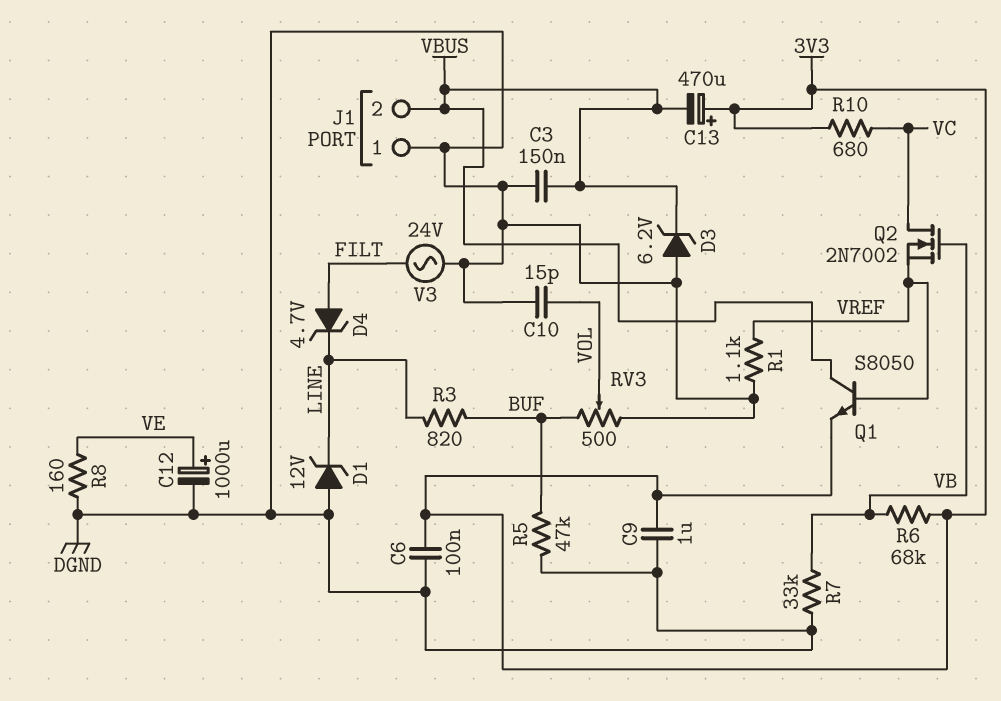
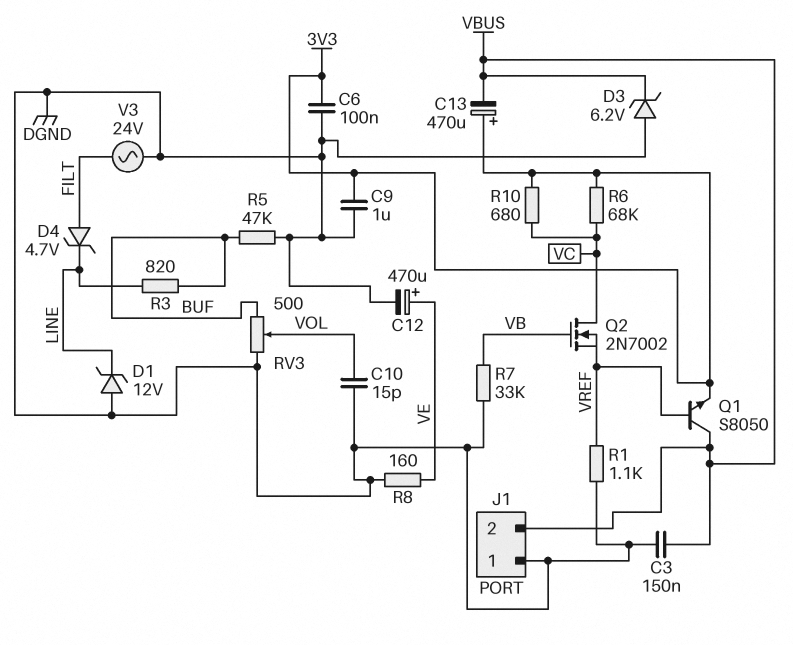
C12: 1000uF (plus VE, minus DGND) -> 470uF (plus VE, minus DGND)
R6: 68k (3V3, VB) -> 68k (3V3, VC)

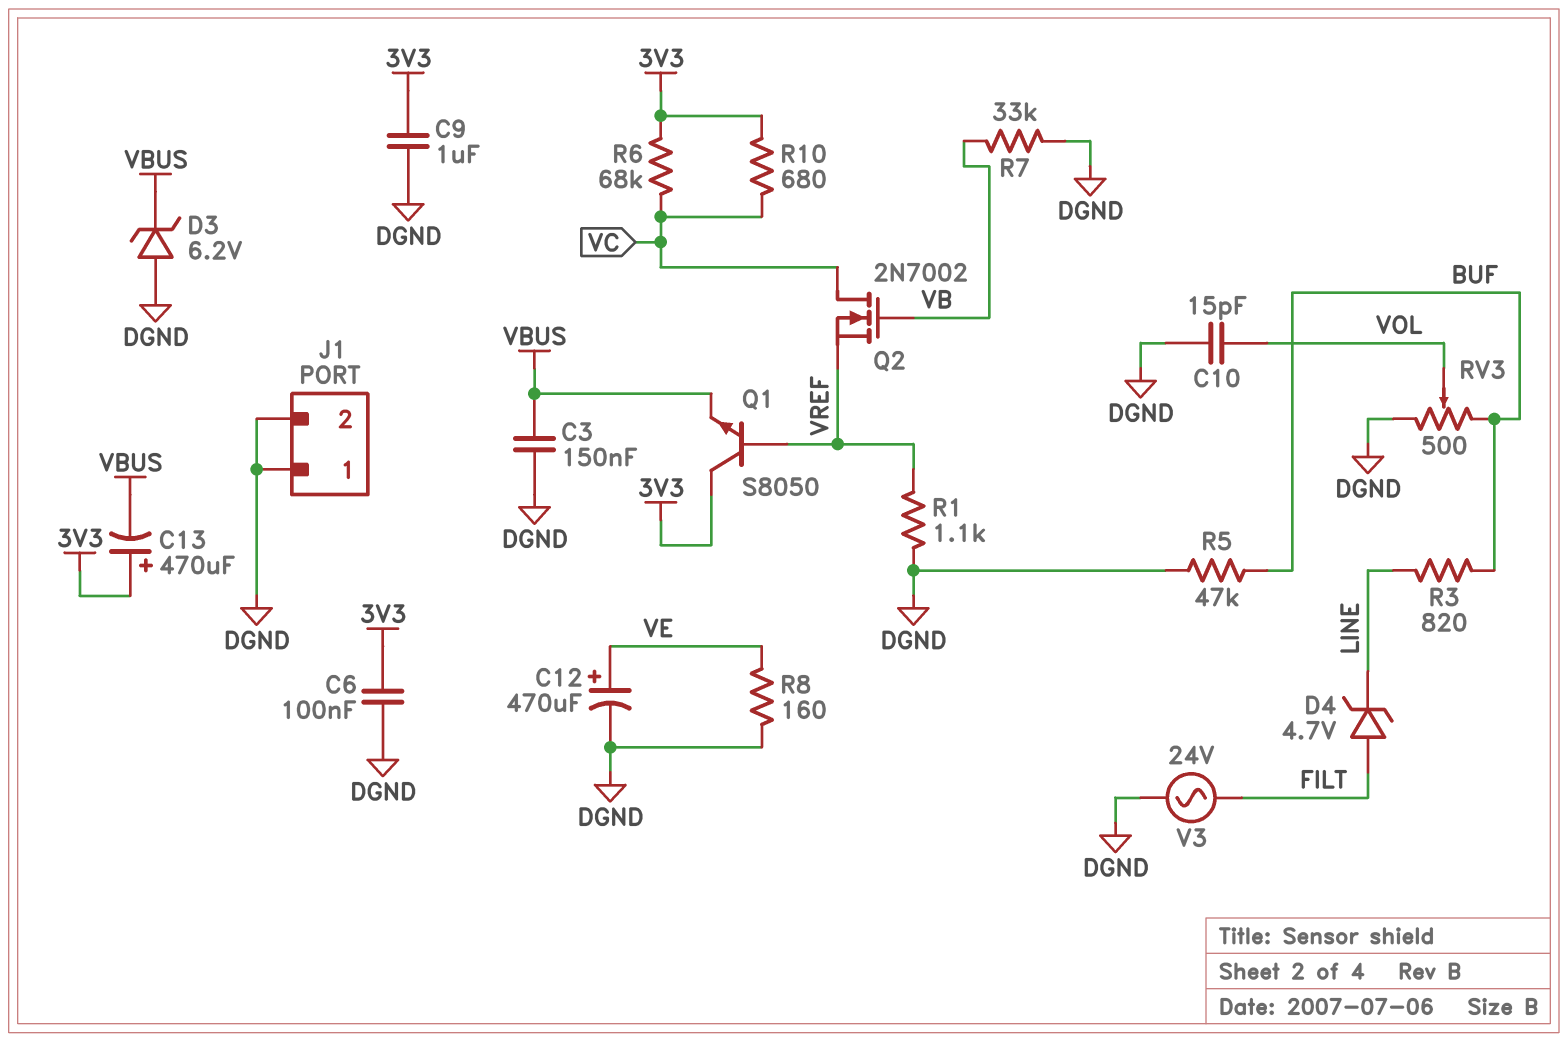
D1: zener 12V (A DGND, K LINE) -> none
J1 pin 2: VBUS -> DGND
Q1: NPN S8050 (B VREF, C VBUS, E 3V3) -> NPN S8050 (B VREF, C 3V3, E VBUS)

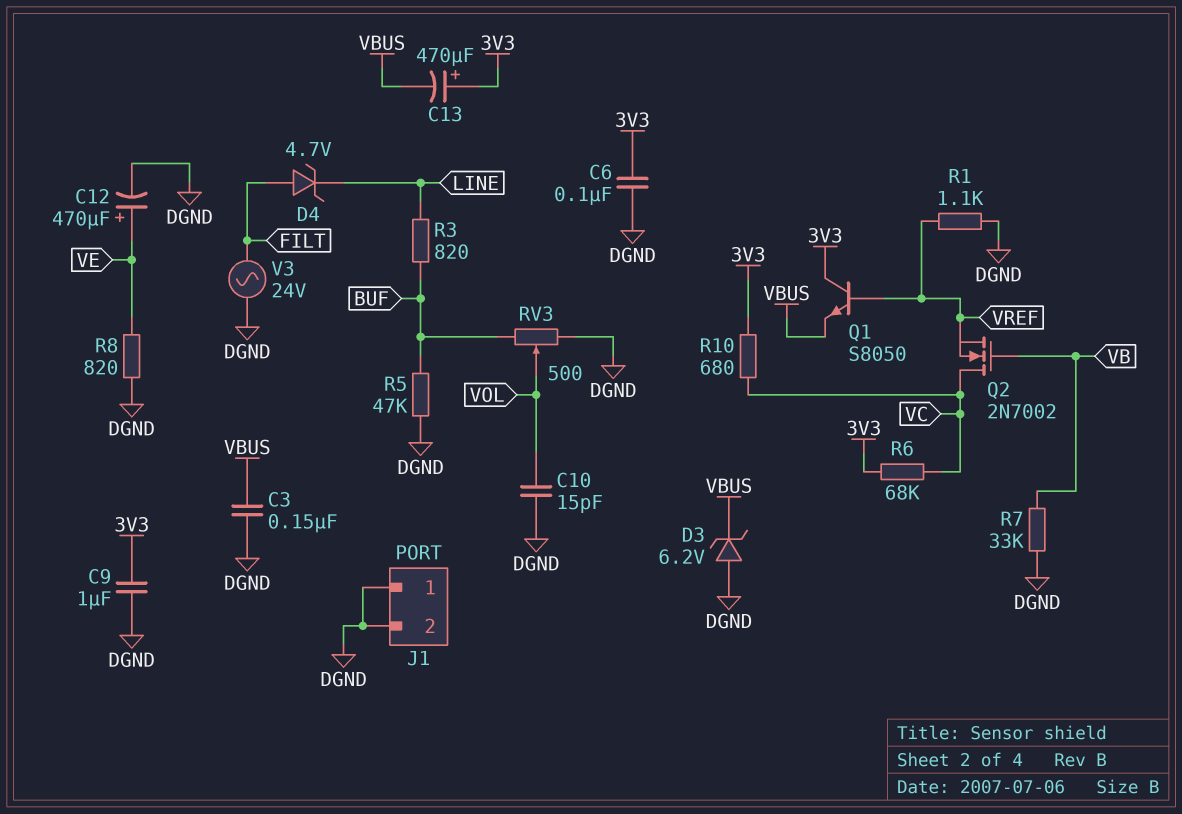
R8: 160 (DGND, VE) -> 820 (DGND, VE)

